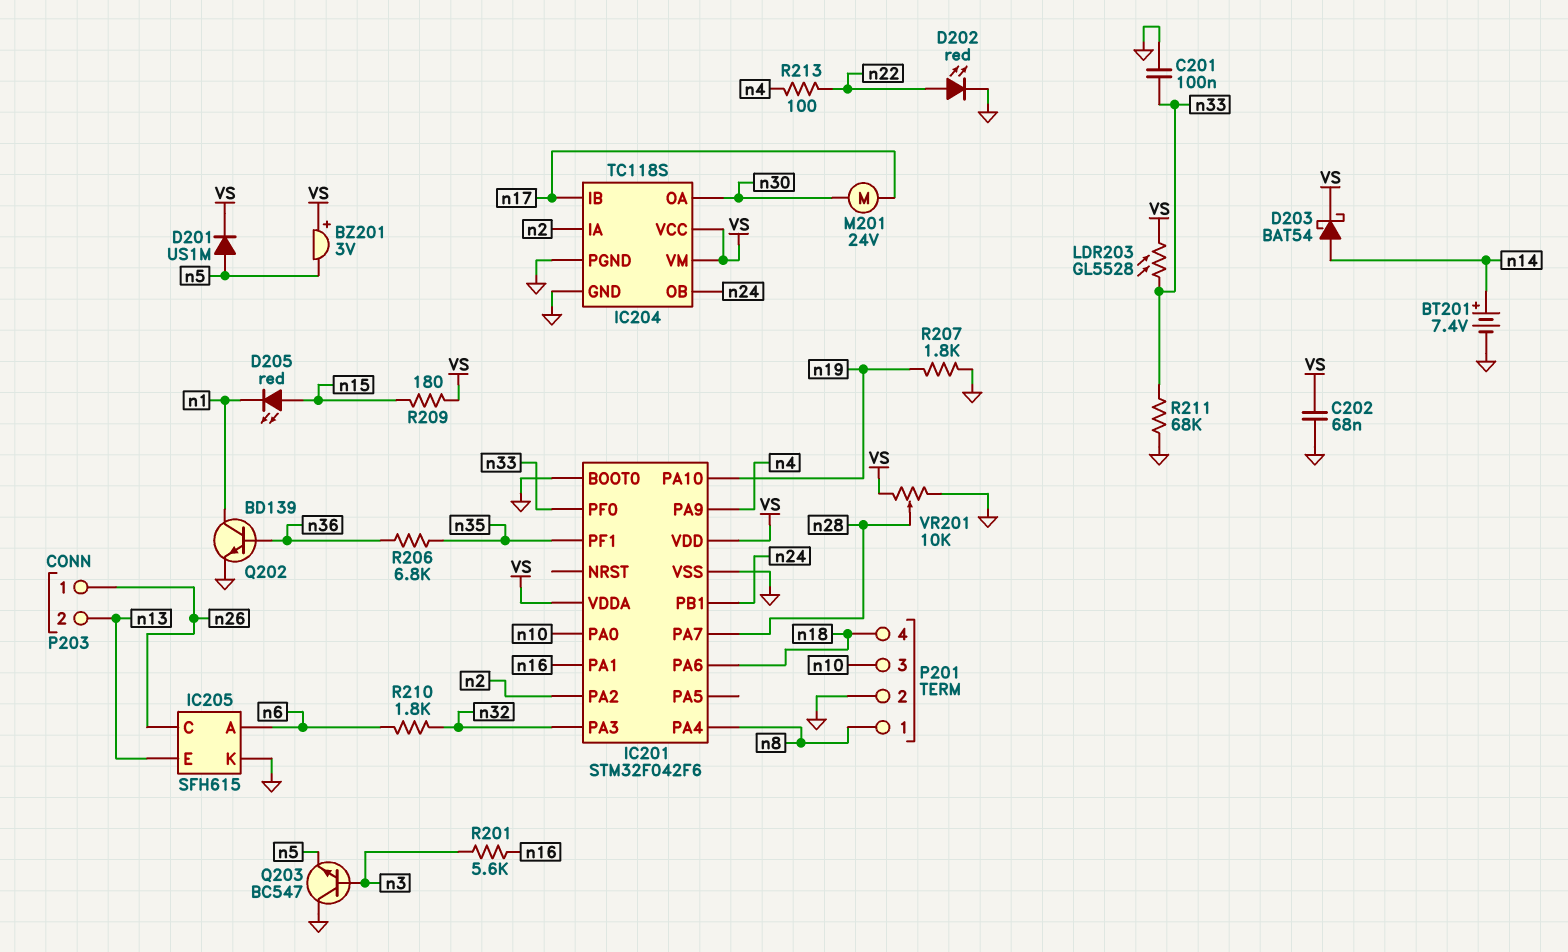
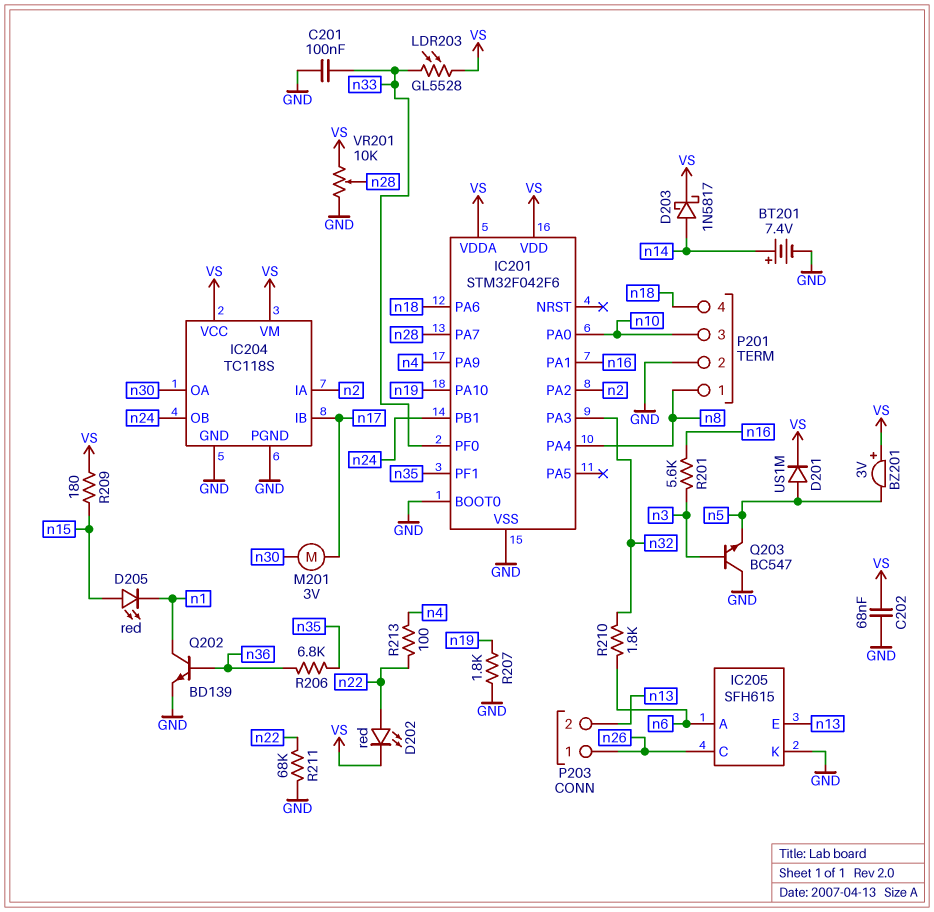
D202: LED red (A n22, K GND) -> LED red (A n22, K VS)
D203: schottky BAT54 (A n14, K VS) -> schottky 1N5817 (A n14, K VS)
M201: motor 24V (n17, n30) -> motor 3V (n17, n30)
R211: 68k (GND, n33) -> 68k (GND, n22)

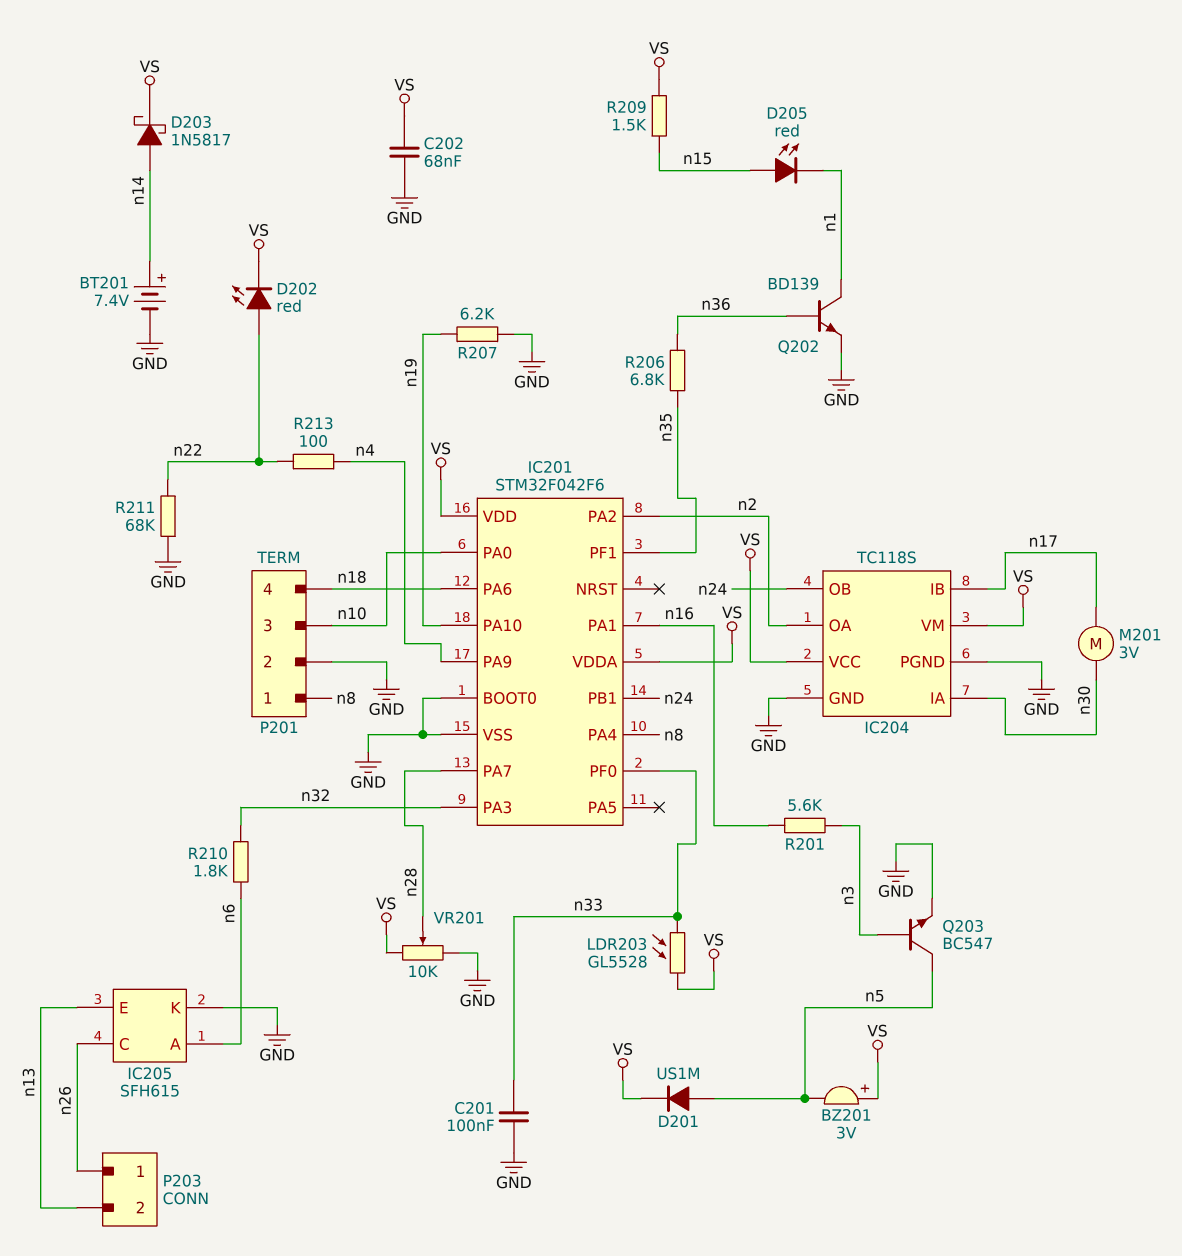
IC204 pin IA: n2 -> n30
IC204 pin OA: n30 -> n2
Q203: NPN BC547 (B n3, C GND, E n5) -> NPN BC547 (B n3, C n5, E GND)
R207: 1.8k (GND, n19) -> 6.2k (GND, n19)
R209: 180 (VS, n15) -> 1.5k (VS, n15)

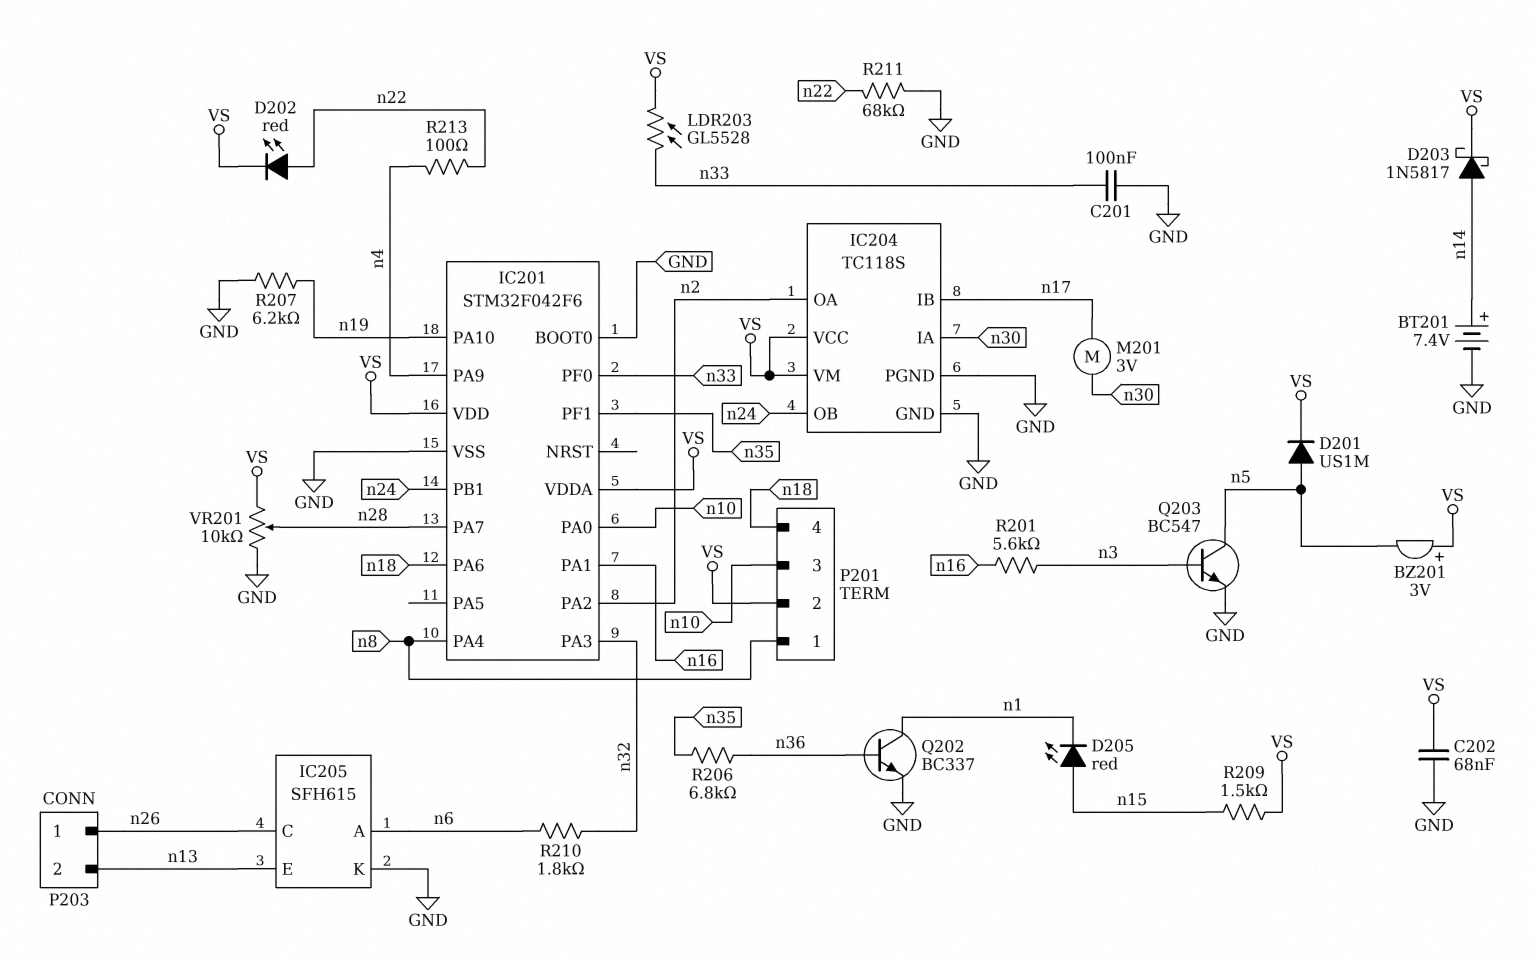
P201 pin 2: GND -> VS
Q202: NPN BD139 (B n36, C n1, E GND) -> NPN BC337 (B n36, C n1, E GND)

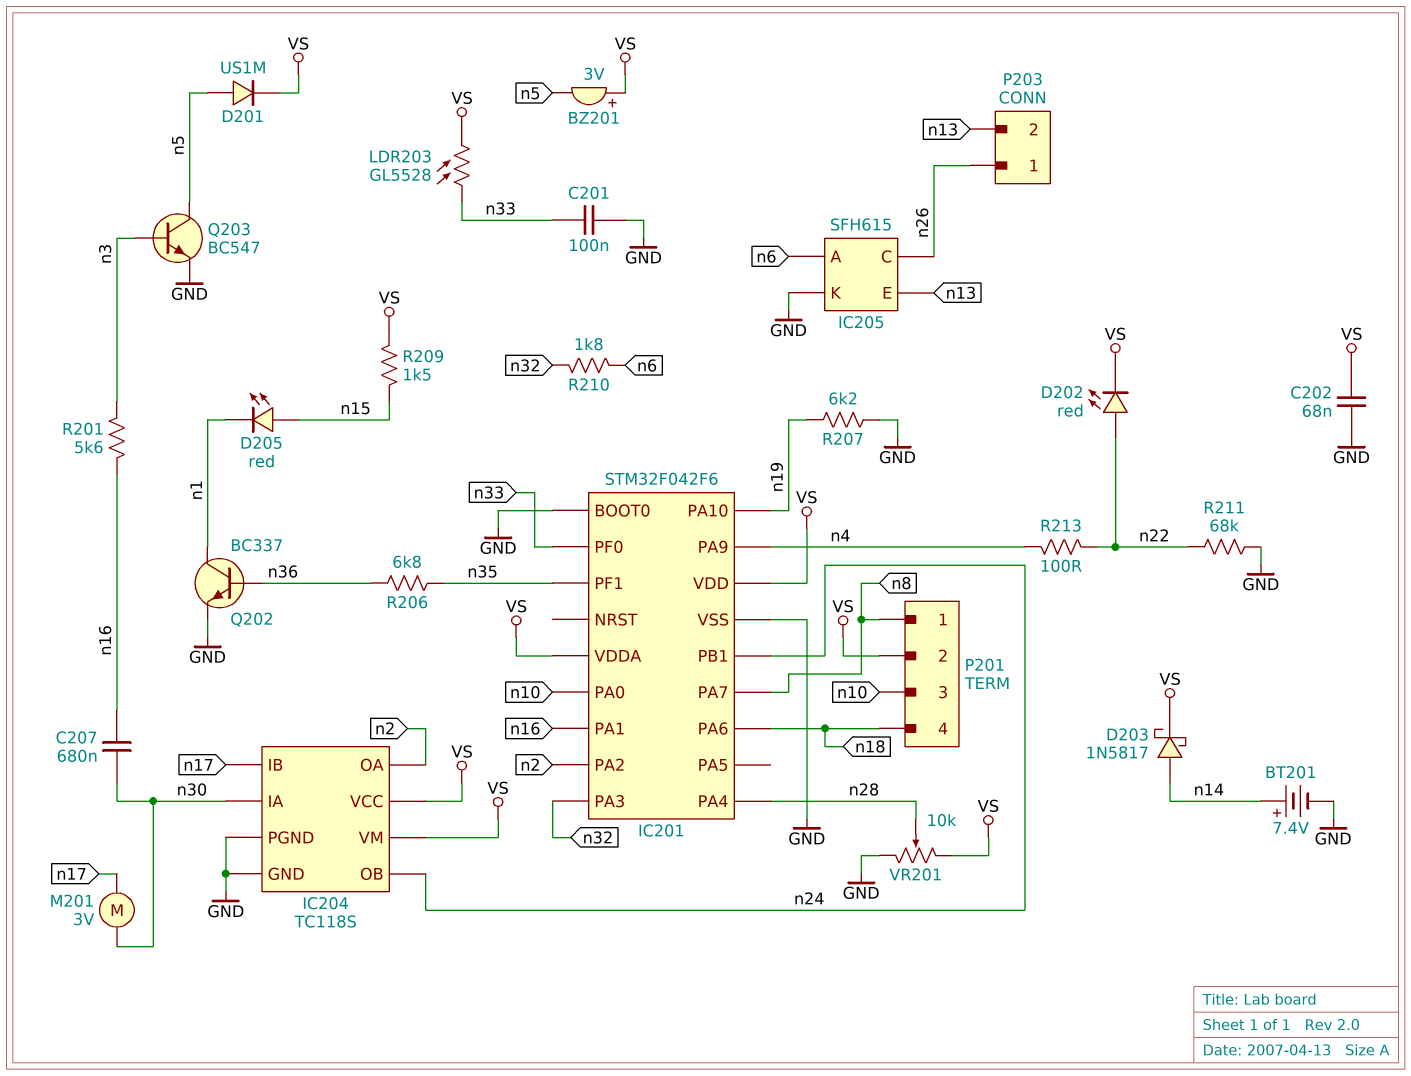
C207: none -> 680nF (n16, n30)
IC201 pin PA4: n8 -> n28
IC201 pin PA7: n28 -> n8

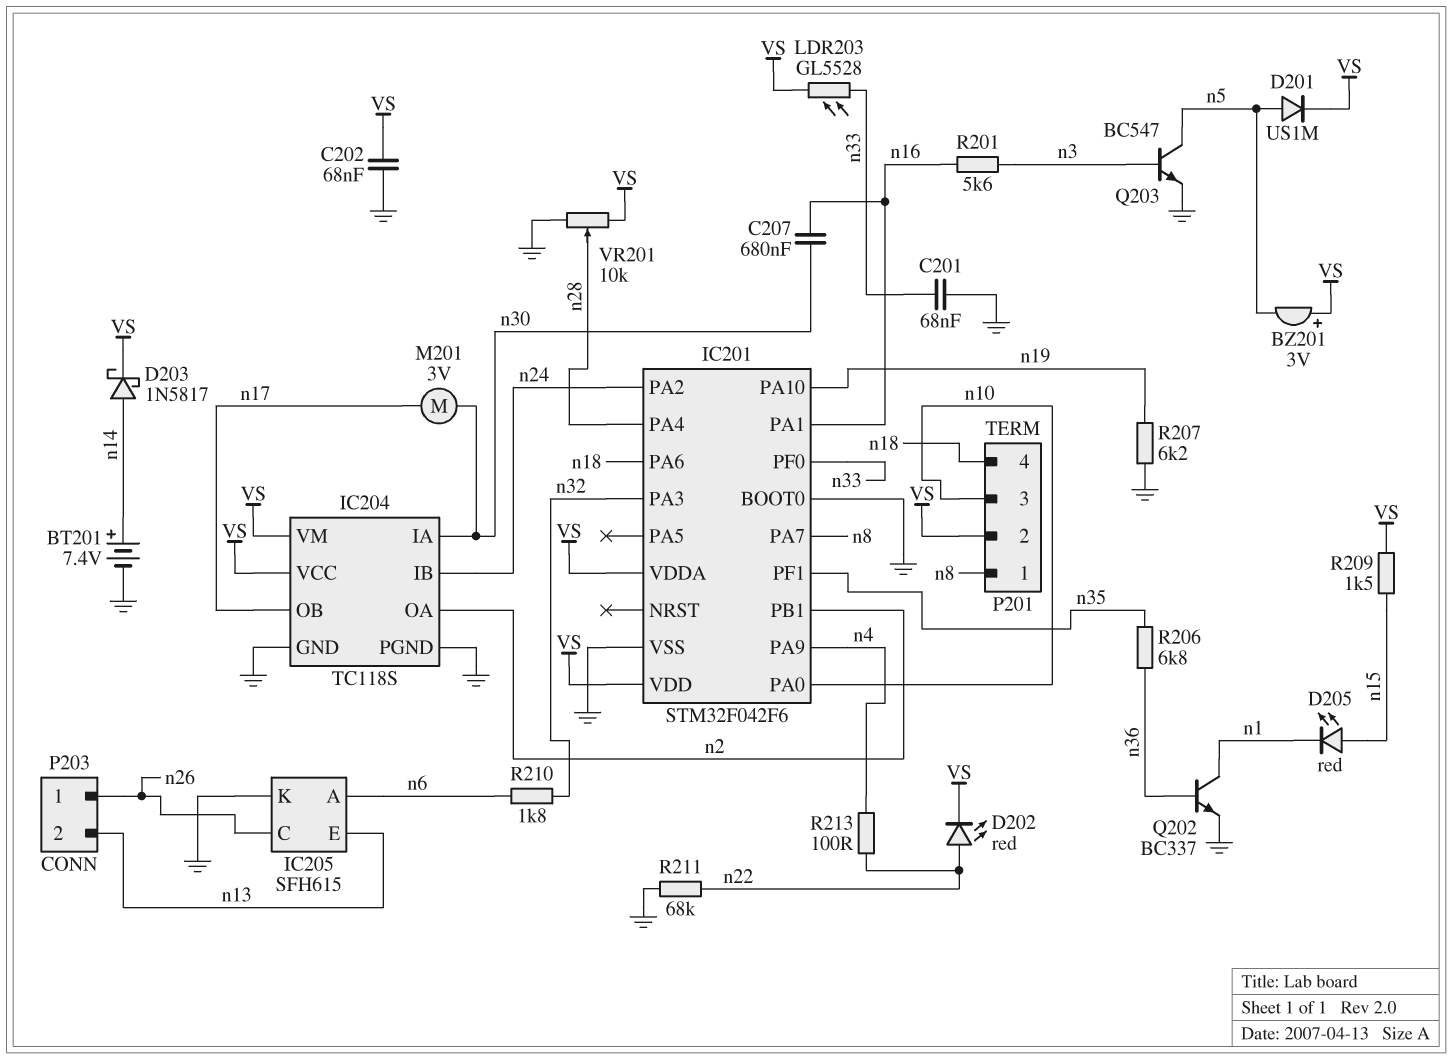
C201: 100nF (GND, n33) -> 68nF (GND, n33)
IC201 pin PA2: n2 -> n24
IC201 pin PB1: n24 -> n2
IC204 pin IB: n17 -> n24
IC204 pin OB: n24 -> n17

